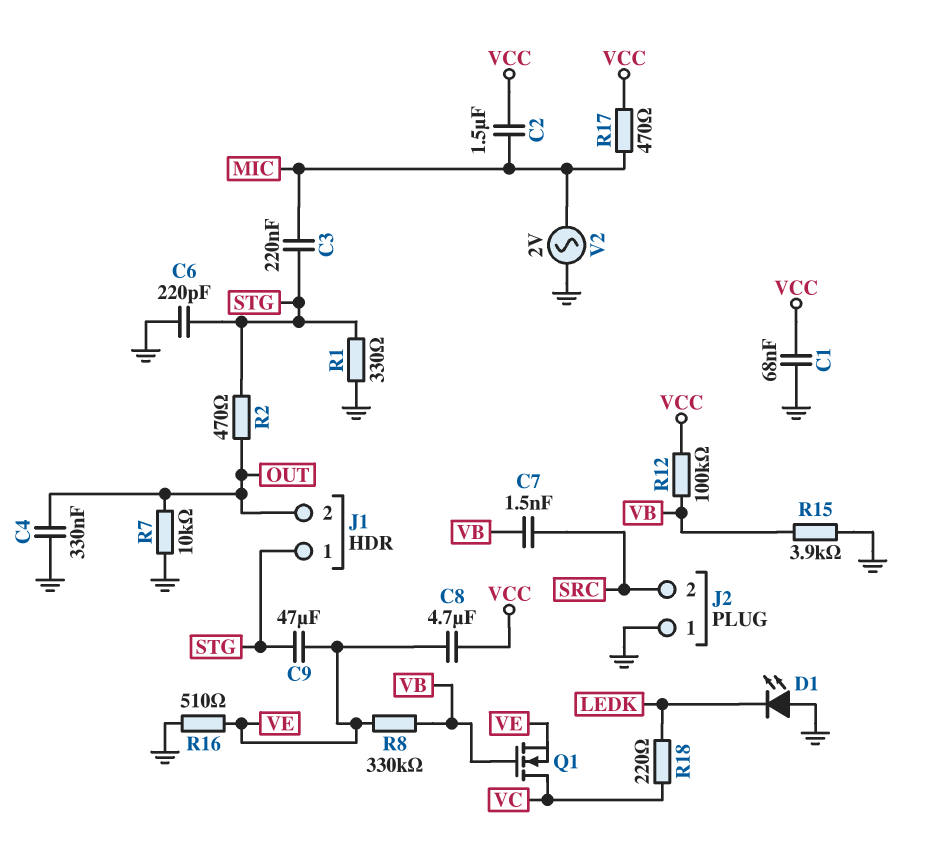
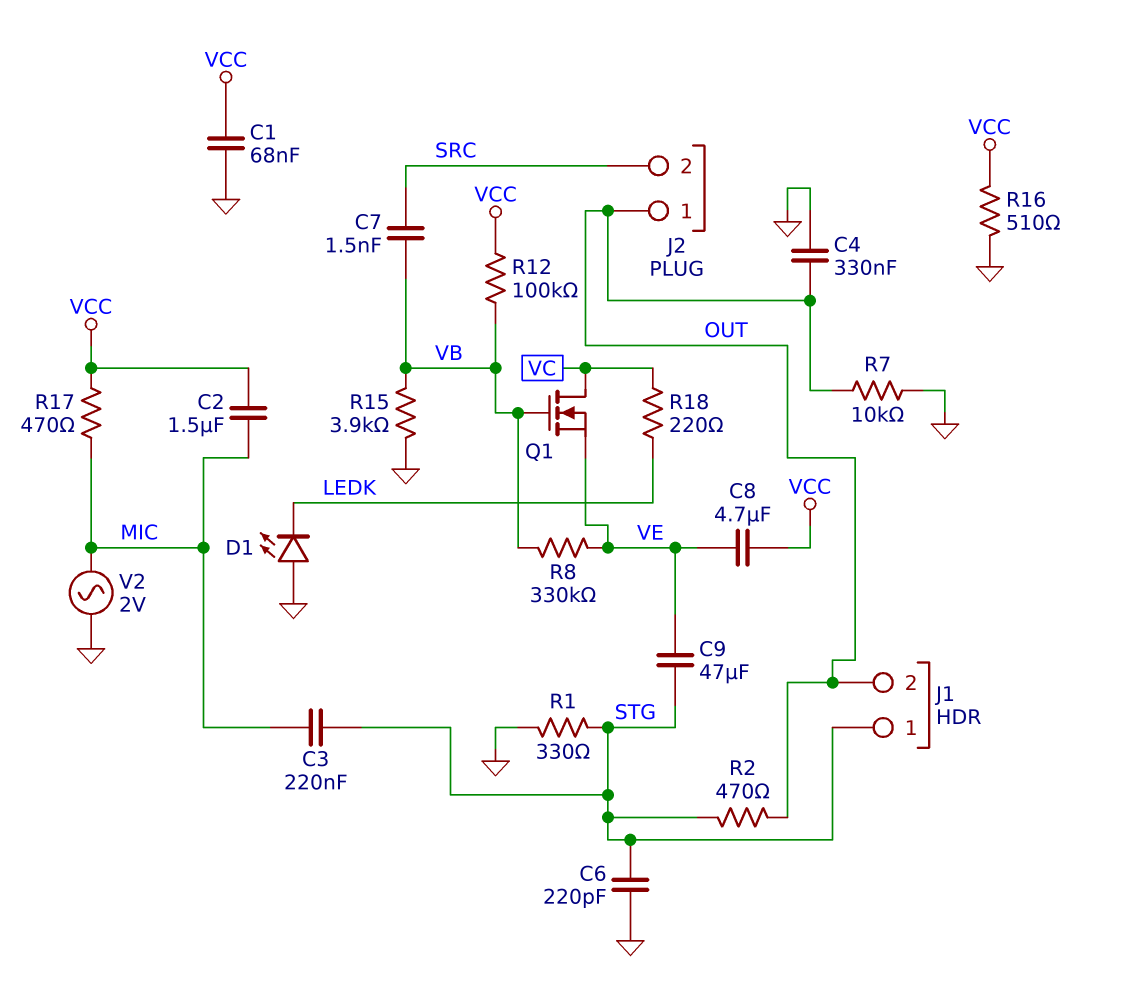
J2 pin 1: GND -> OUT
R16: 510 (GND, VE) -> 510 (GND, VCC)

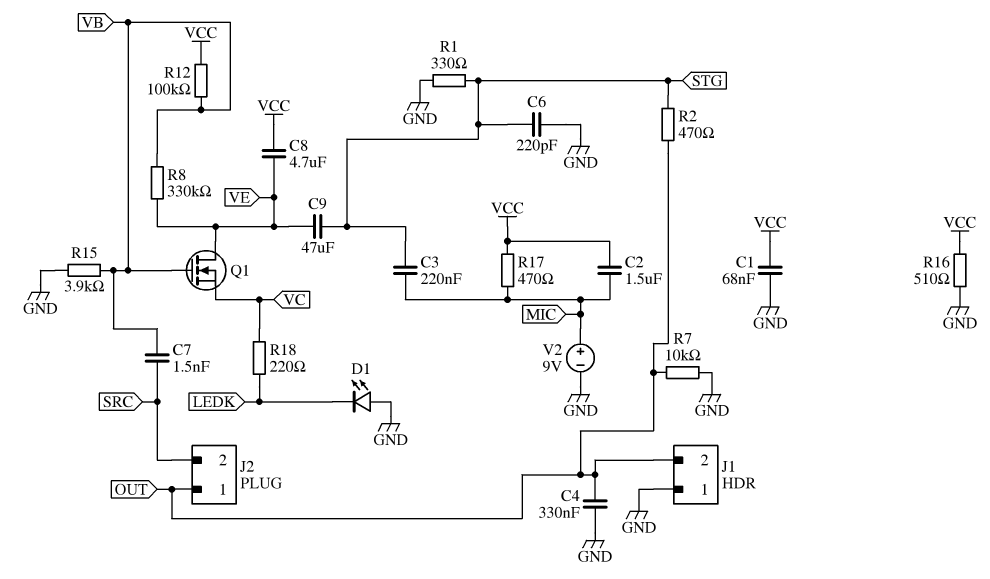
J1 pin 1: STG -> GND
Q1: NMOS (G VB, D VC, S VE) -> NMOS (G VB, D VE, S VC)
V2: AC 2V (GND, MIC) -> 9V (plus MIC, minus GND)

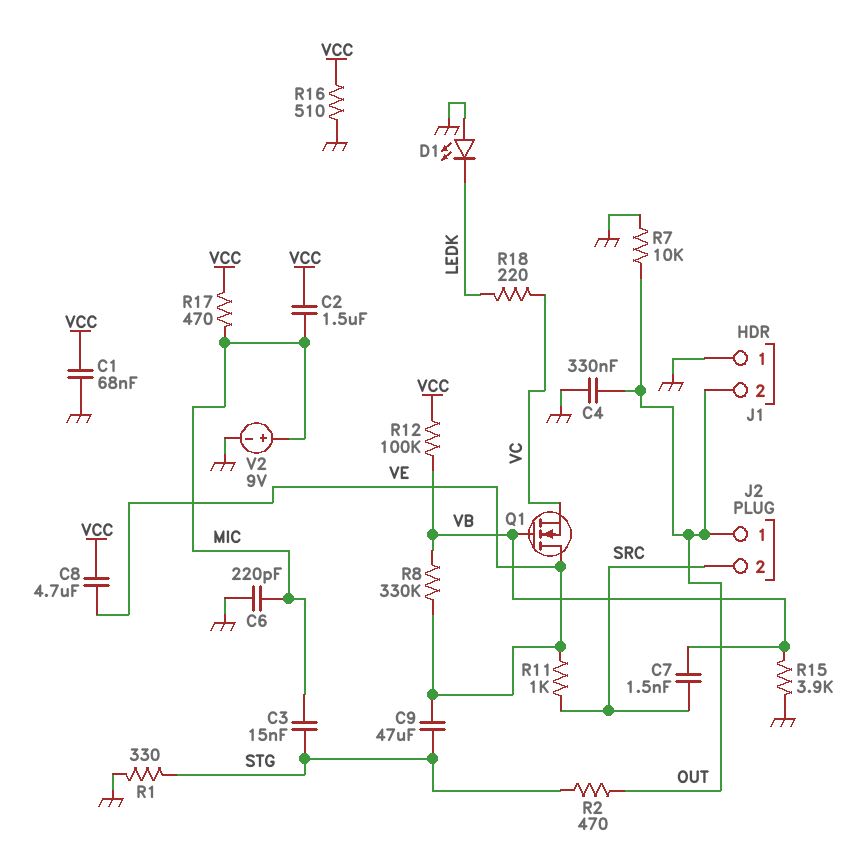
C3: 220nF (MIC, STG) -> 15nF (MIC, STG)
C6: 220pF (GND, STG) -> 220pF (GND, MIC)
R11: none -> 1k (SRC, VE)

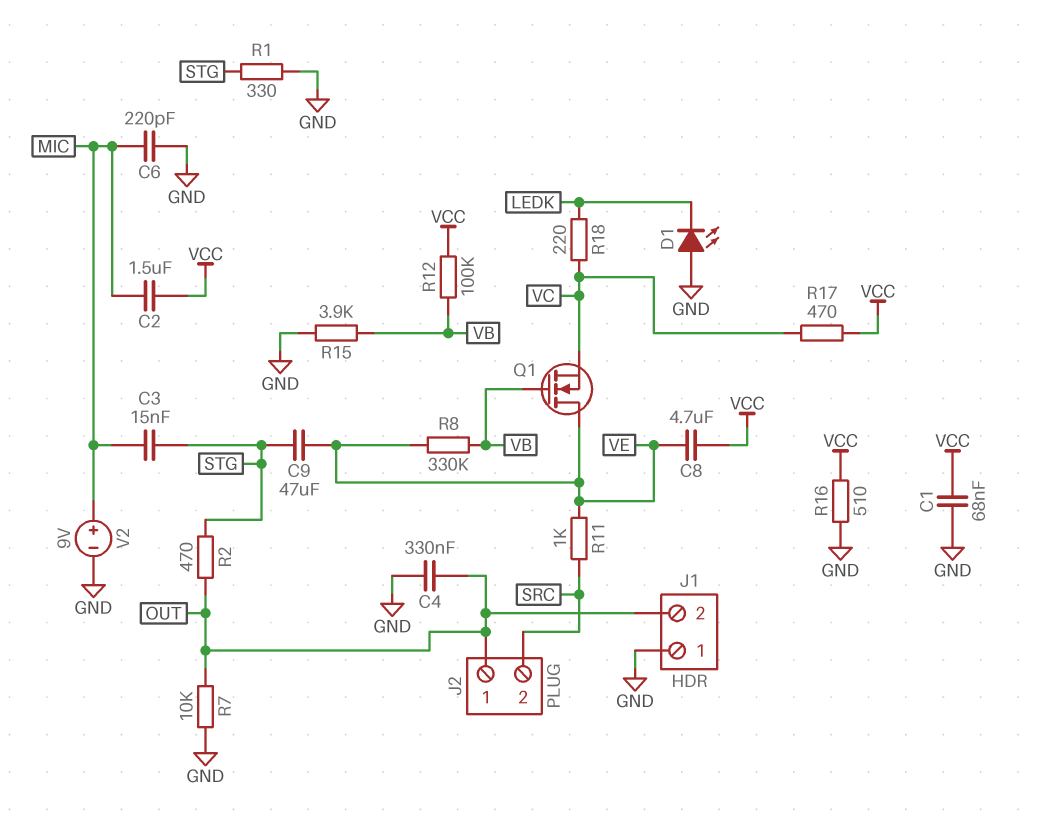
C7: 1.5nF (SRC, VB) -> none
R17: 470 (MIC, VCC) -> 470 (VC, VCC)

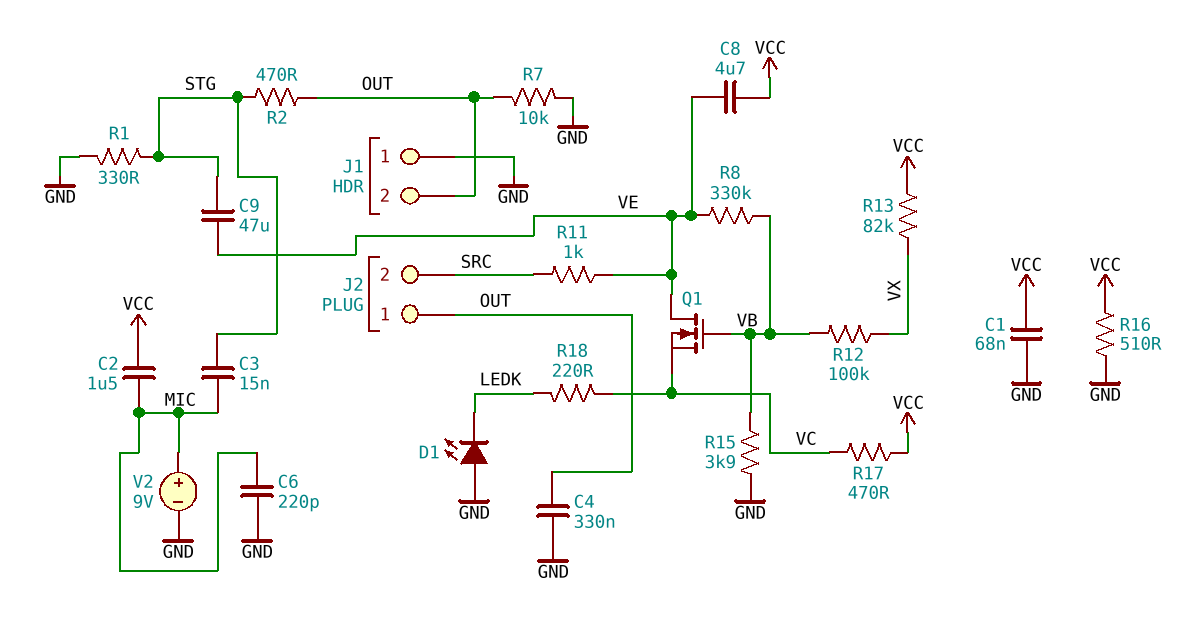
R12: 100k (VB, VCC) -> 100k (VB, VX)
R13: none -> 82k (VCC, VX)

